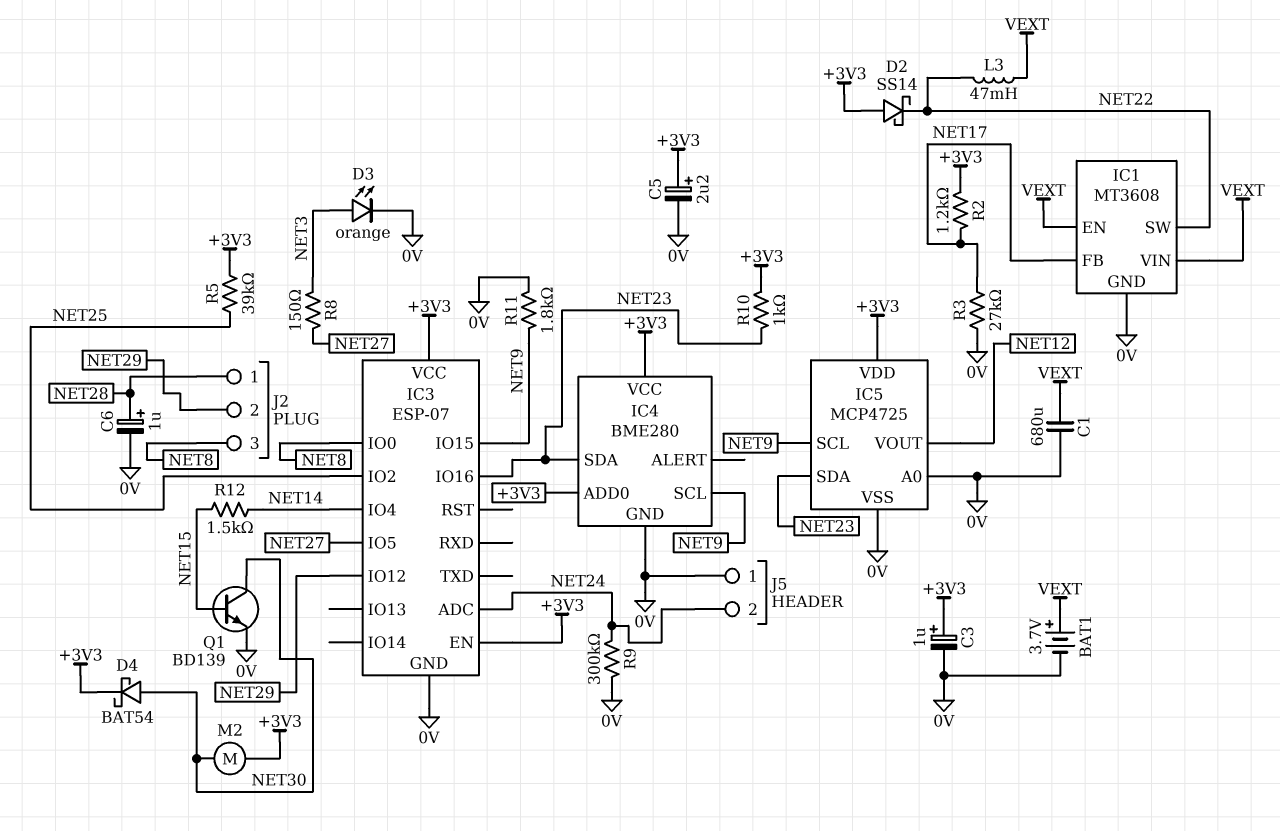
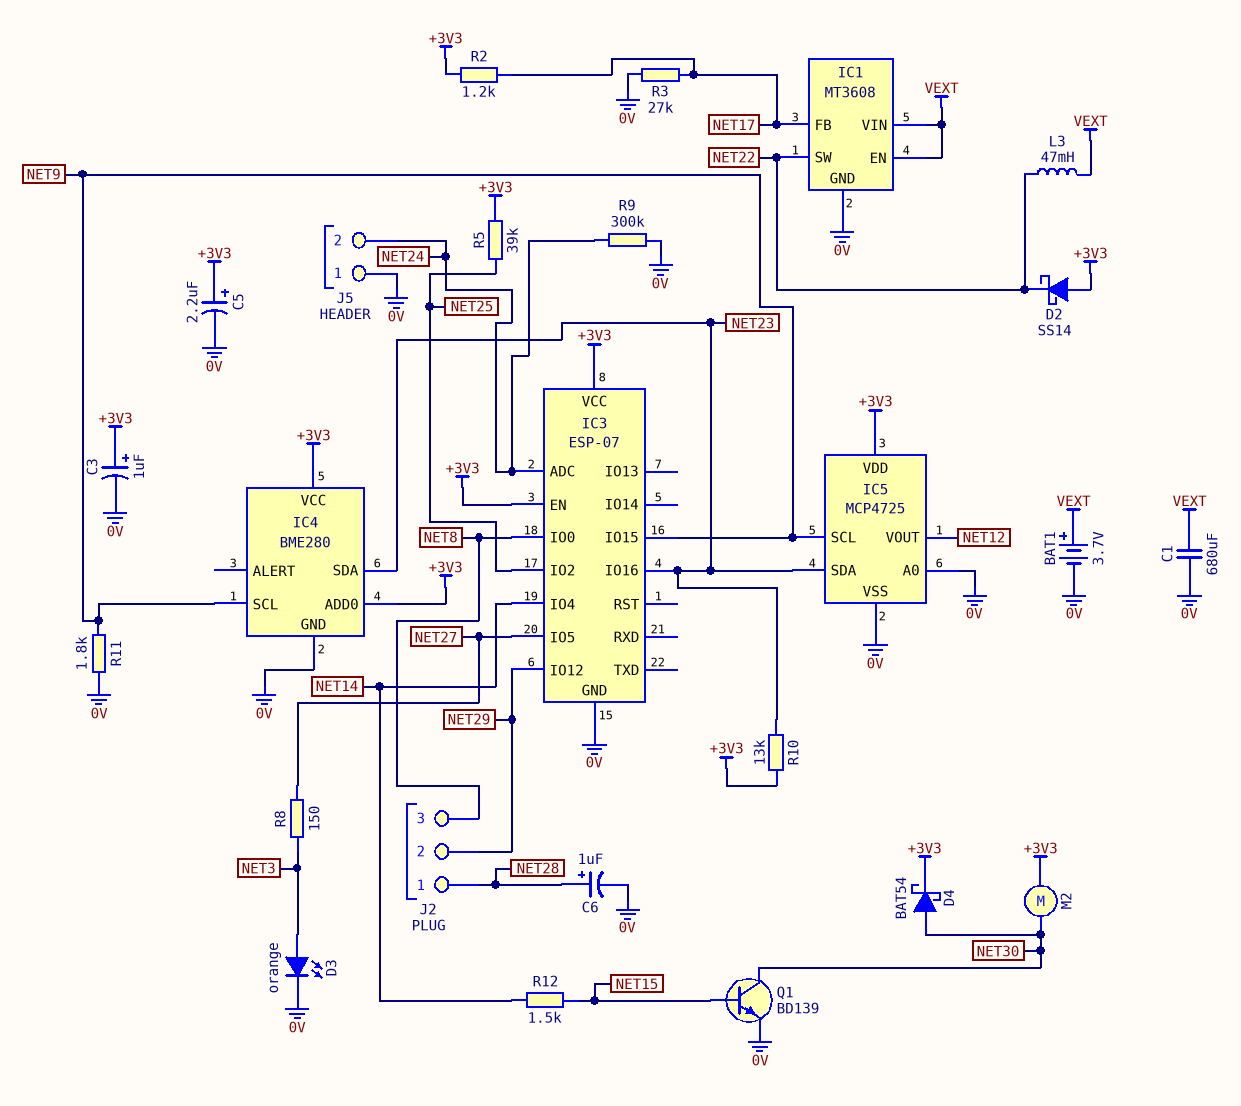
R10: 1k (+3V3, NET23) -> 13k (+3V3, NET23)

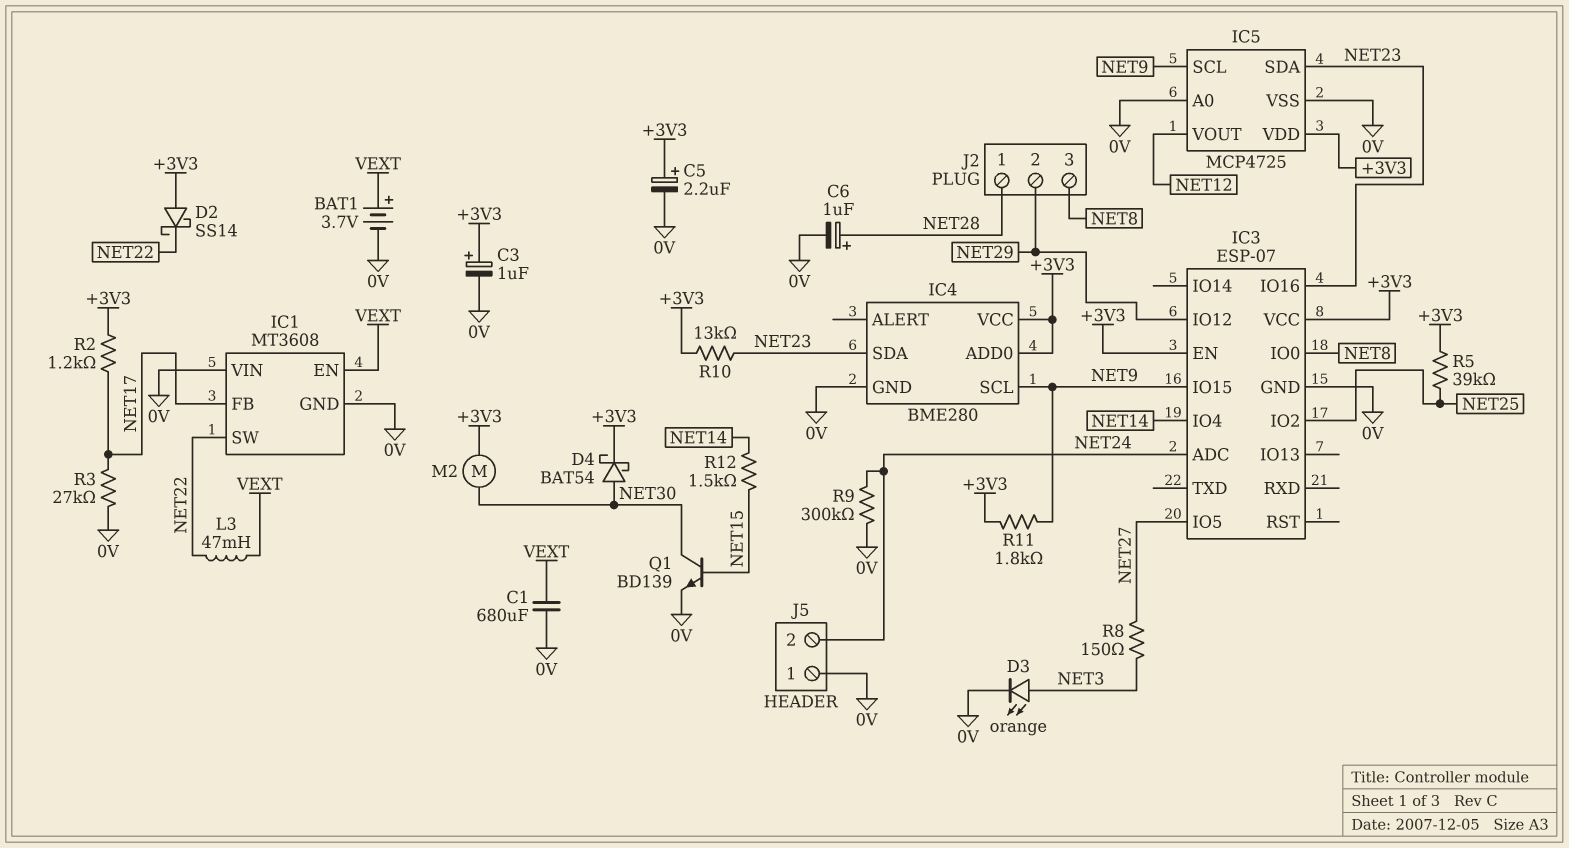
IC1 pin VIN: VEXT -> 0V
R11: 1.8k (0V, NET9) -> 1.8k (+3V3, NET9)

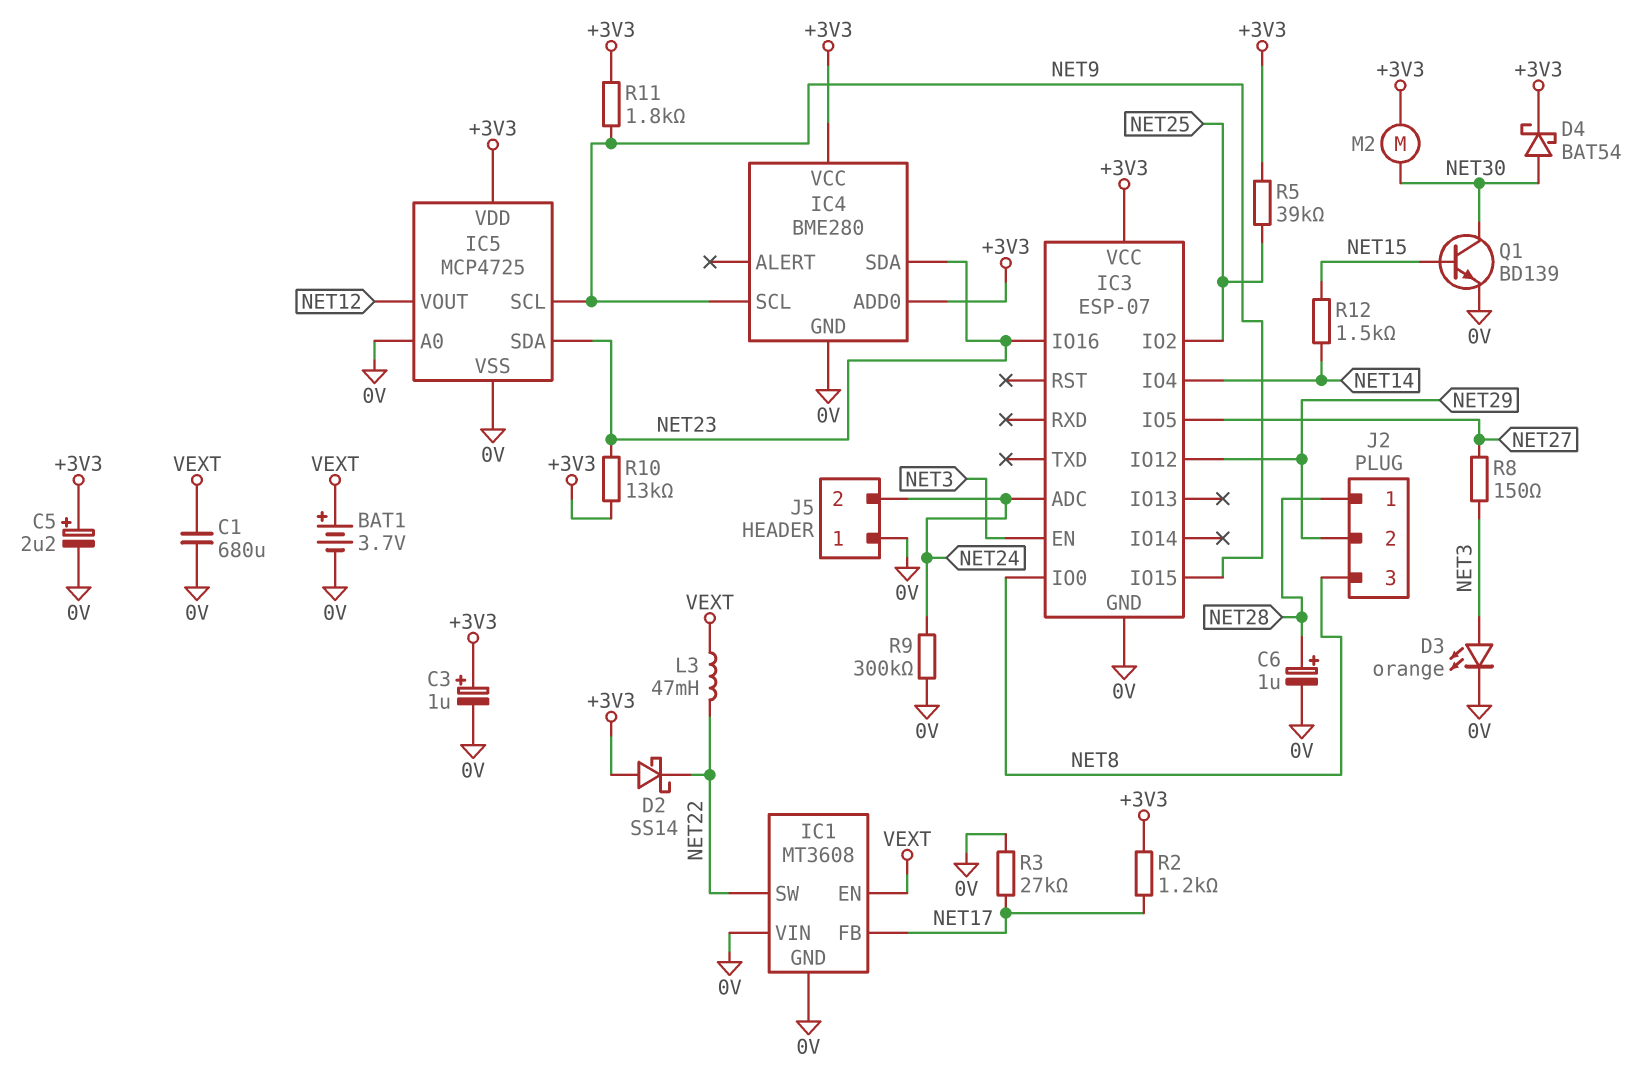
IC3 pin EN: +3V3 -> NET3

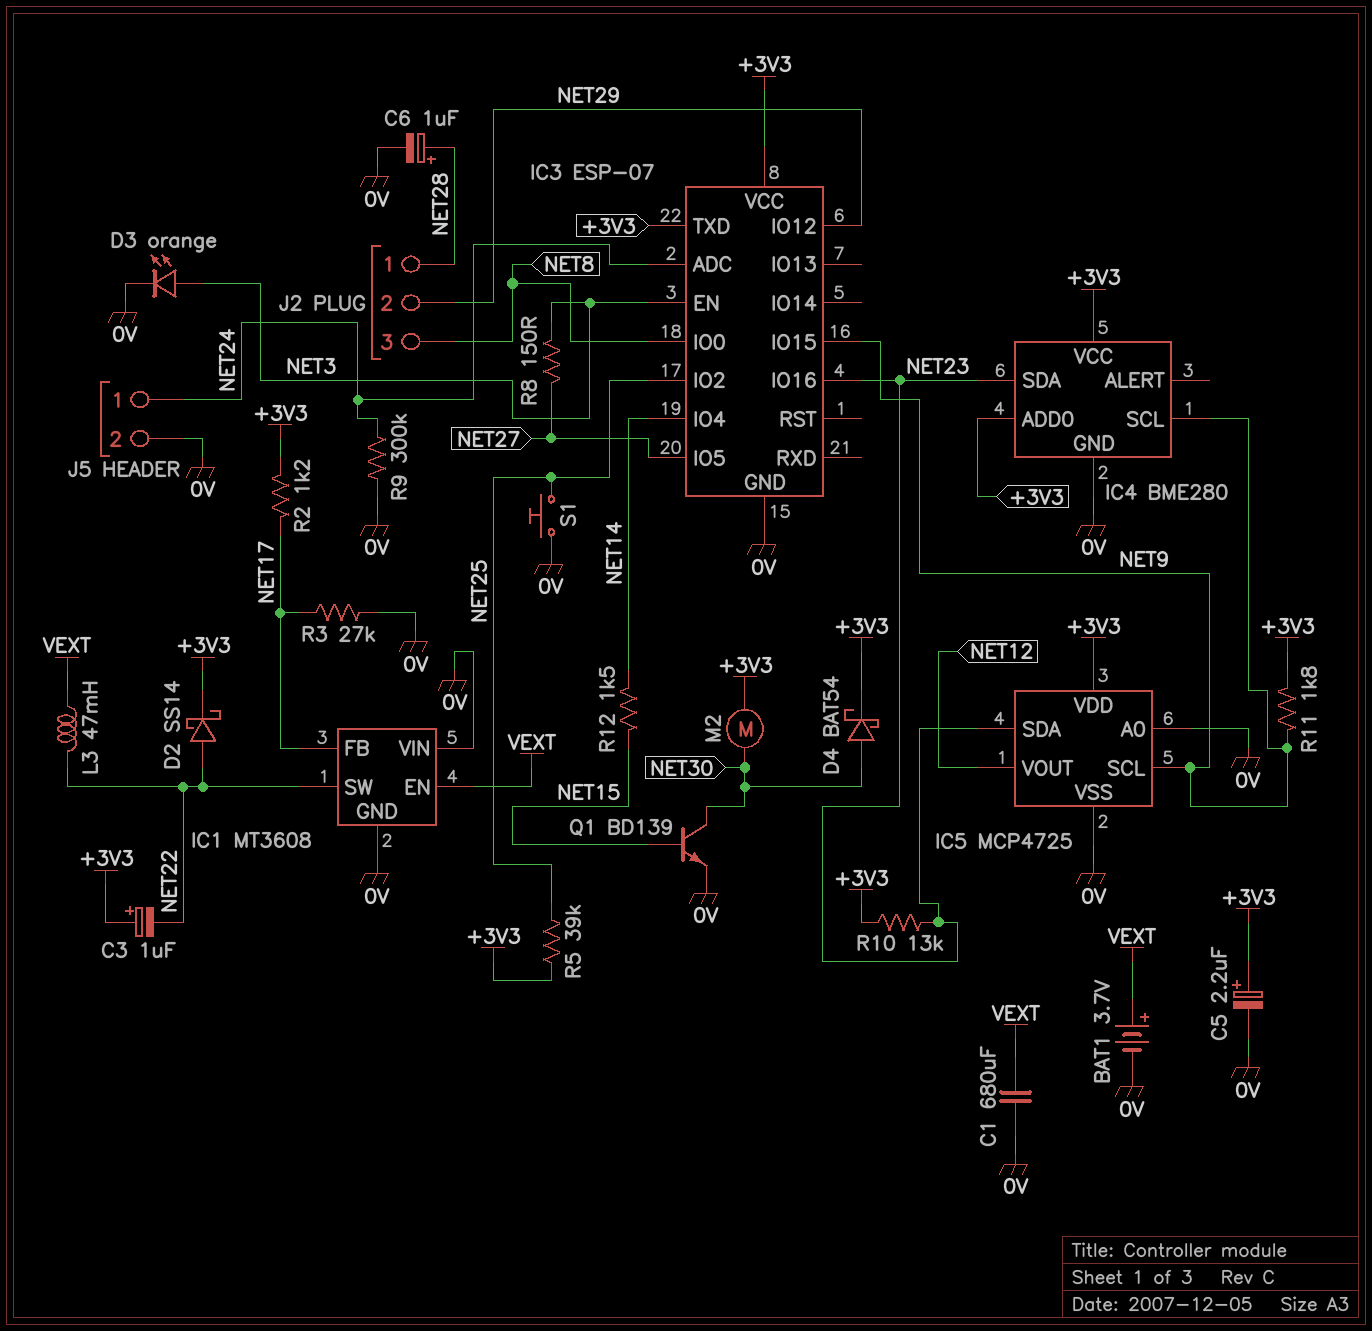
C3: 1uF (plus +3V3, minus 0V) -> 1uF (plus +3V3, minus NET22)
D2: schottky SS14 (A +3V3, K NET22) -> schottky SS14 (A NET22, K +3V3)
IC3 pin TXD: none -> +3V3
J5 pin 1: 0V -> NET24
J5 pin 2: NET24 -> 0V
S1: none -> button (0V, NET25)

